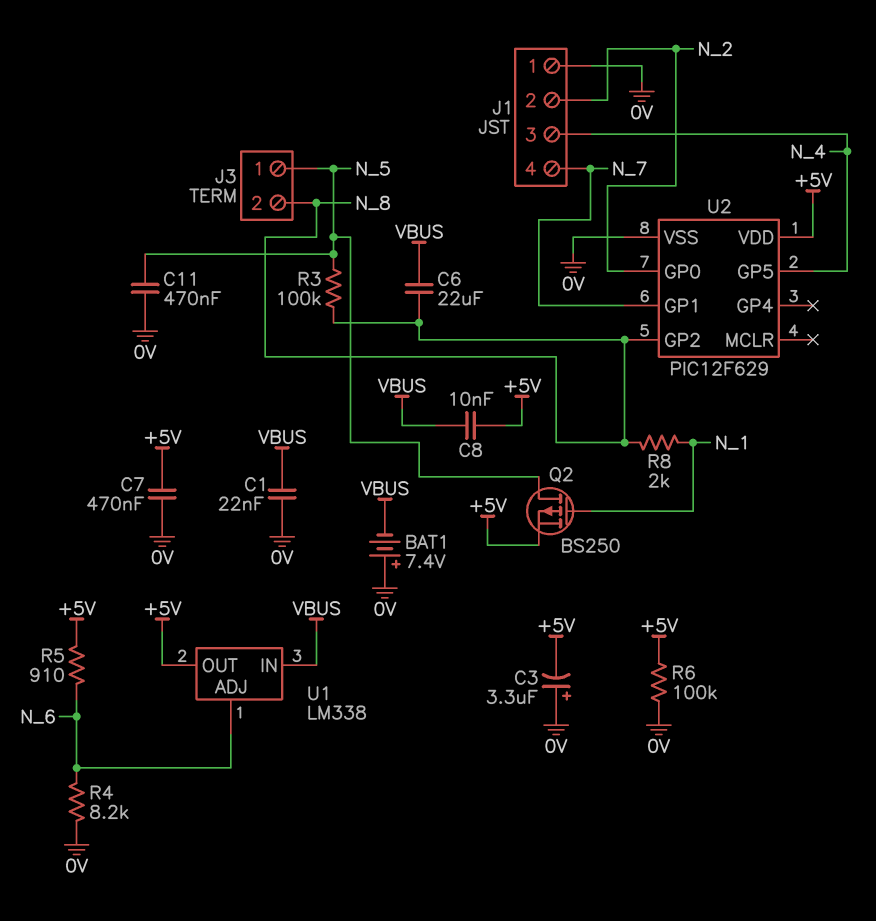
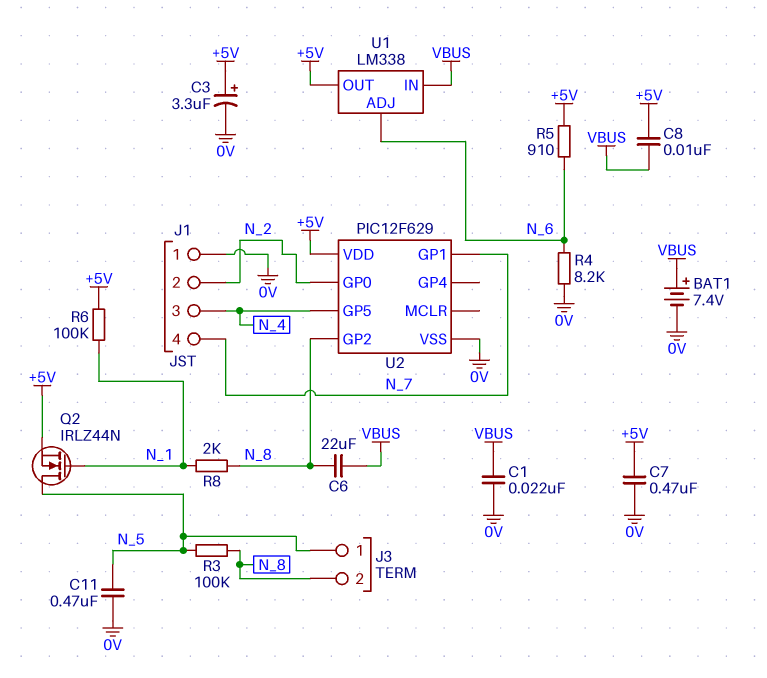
BAT1: 7.4V (plus 0V, minus VBUS) -> 7.4V (plus VBUS, minus 0V)
C3: 3.3uF (plus 0V, minus +5V) -> 3.3uF (plus +5V, minus 0V)
Q2: PMOS BS250 (G N_1, D N_5, S +5V) -> NMOS IRLZ44N (G N_1, D N_5, S +5V)
R6: 100k (+5V, 0V) -> 100k (+5V, N_1)

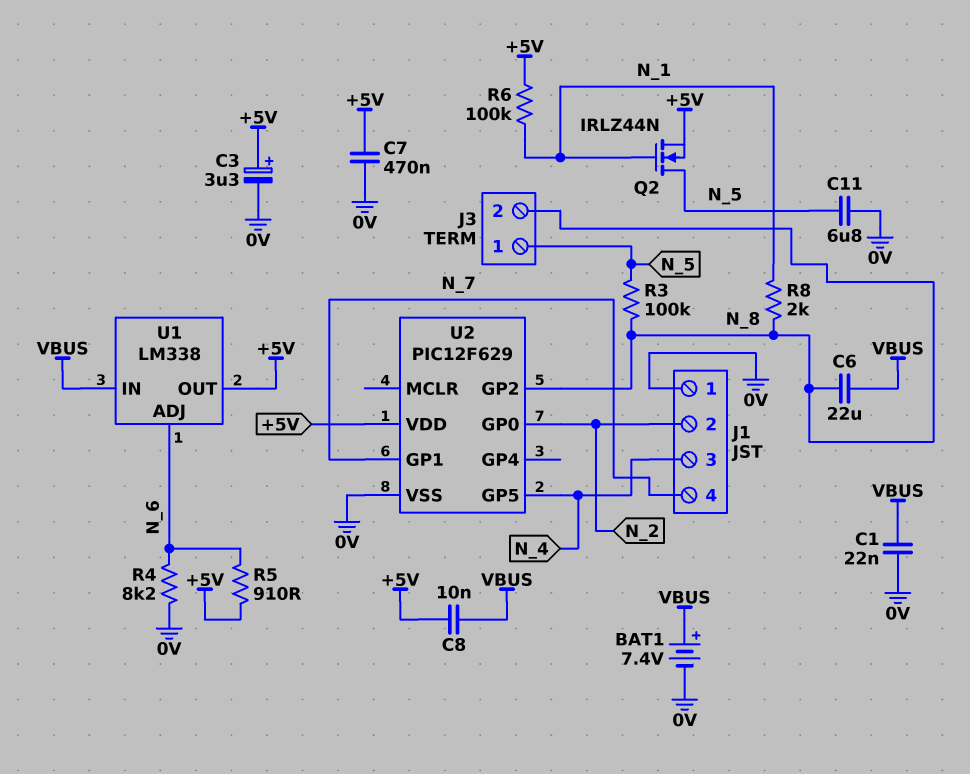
C11: 470nF (0V, N_5) -> 6.8uF (0V, N_5)

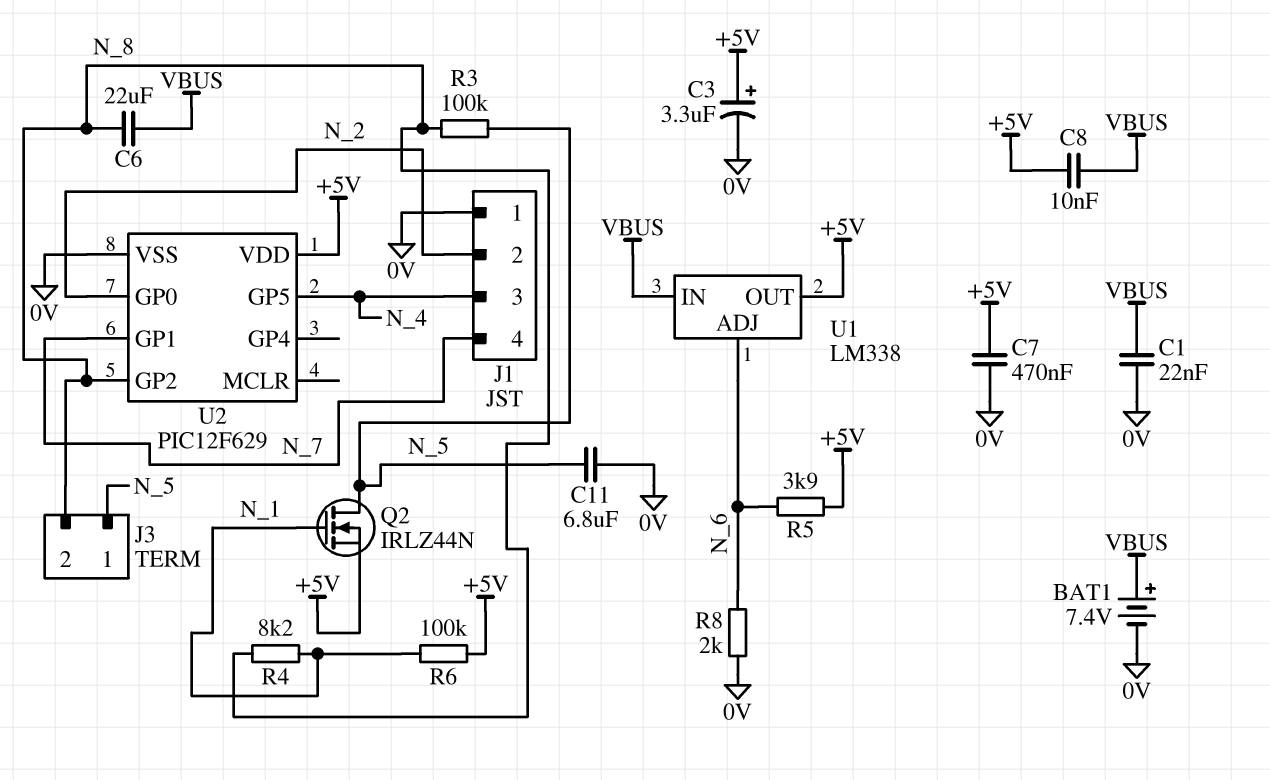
R4: 8.2k (0V, N_6) -> 8.2k (N_1, N_8)
R5: 910 (+5V, N_6) -> 3.9k (+5V, N_6)
R8: 2k (N_1, N_8) -> 2k (0V, N_6)

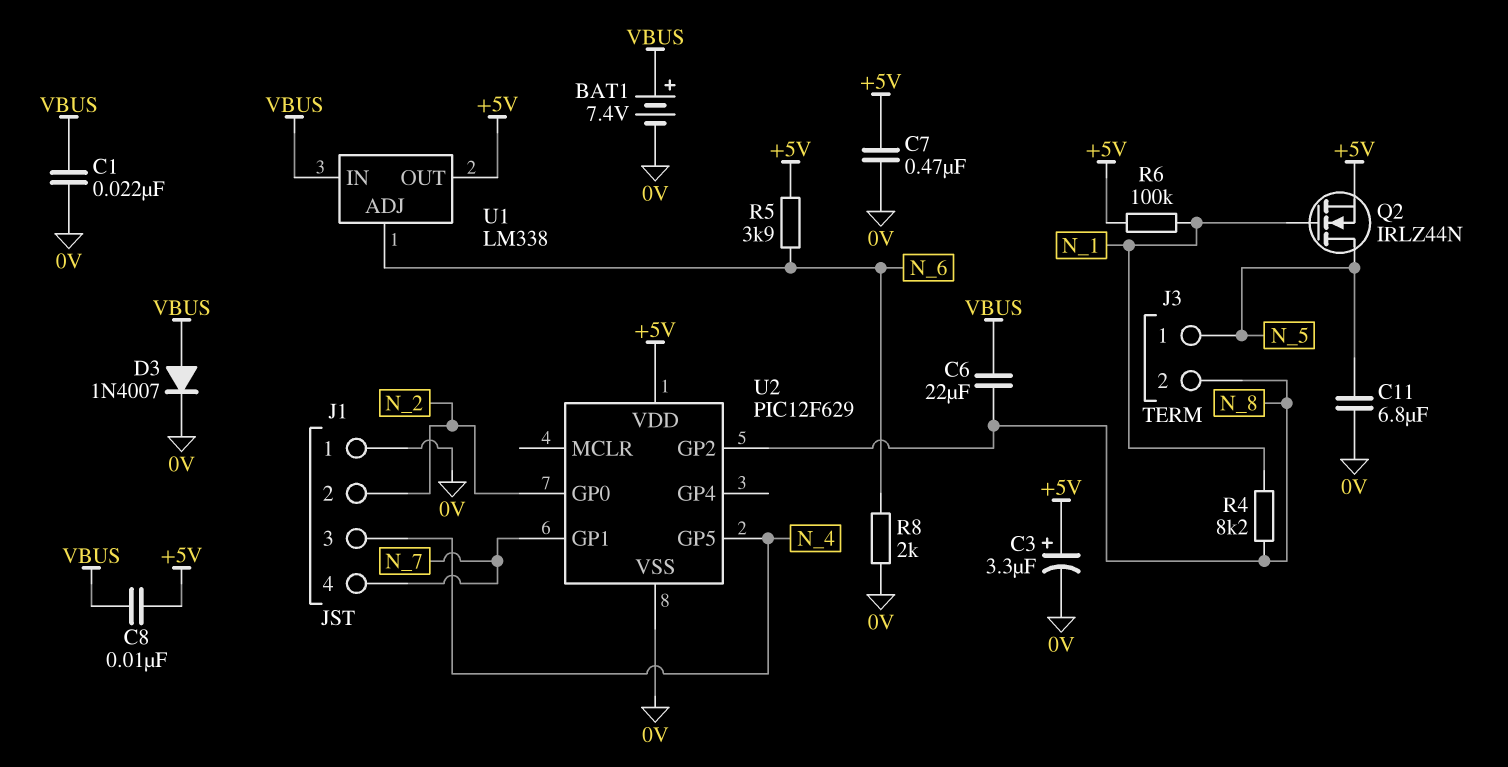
D3: none -> diode 1N4007 (A VBUS, K 0V)
R3: 100k (N_5, N_8) -> none

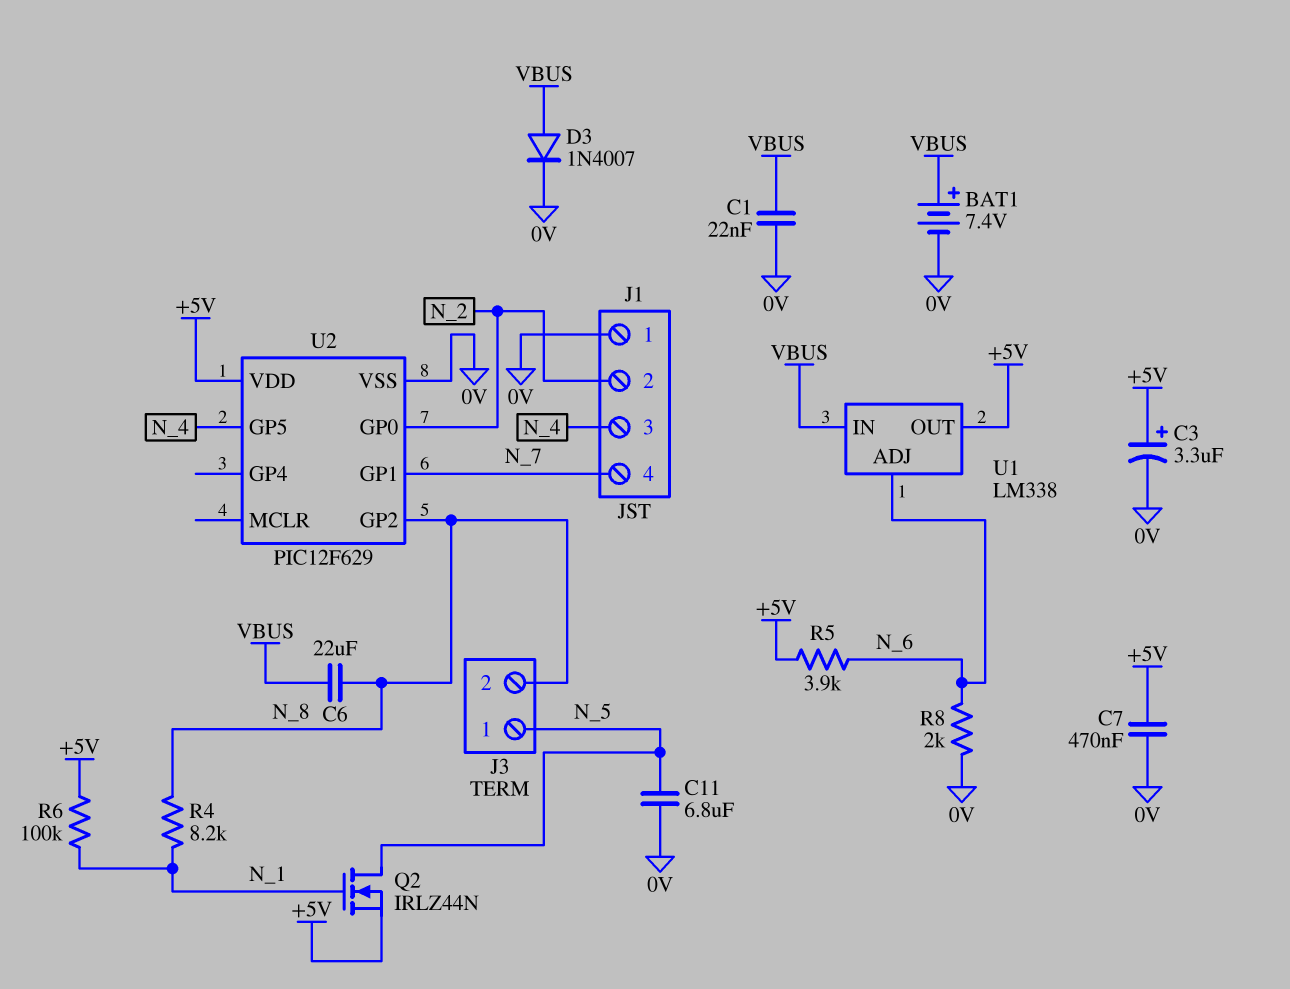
C8: 10nF (+5V, VBUS) -> none

